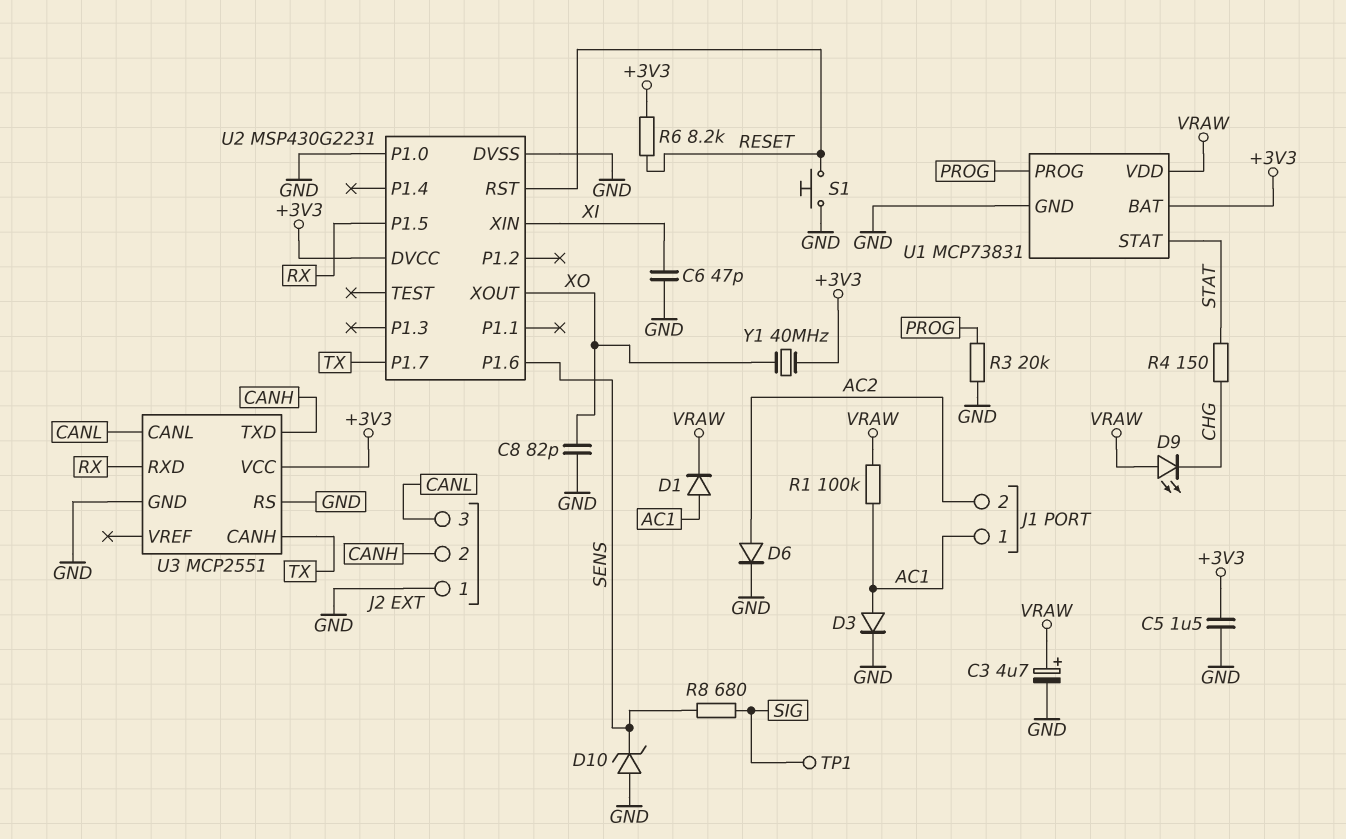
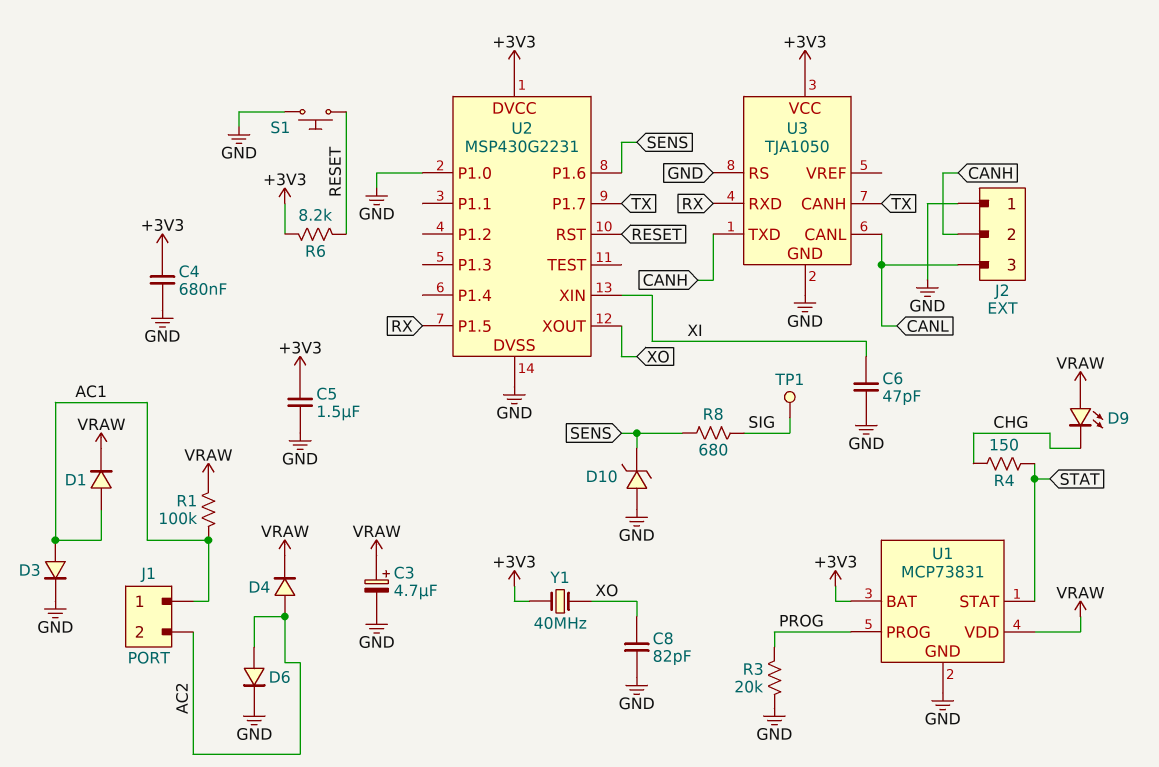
C4: none -> 680nF (+3V3, GND)
D4: none -> diode (A AC2, K VRAW)
U3: MCP2551 -> TJA1050

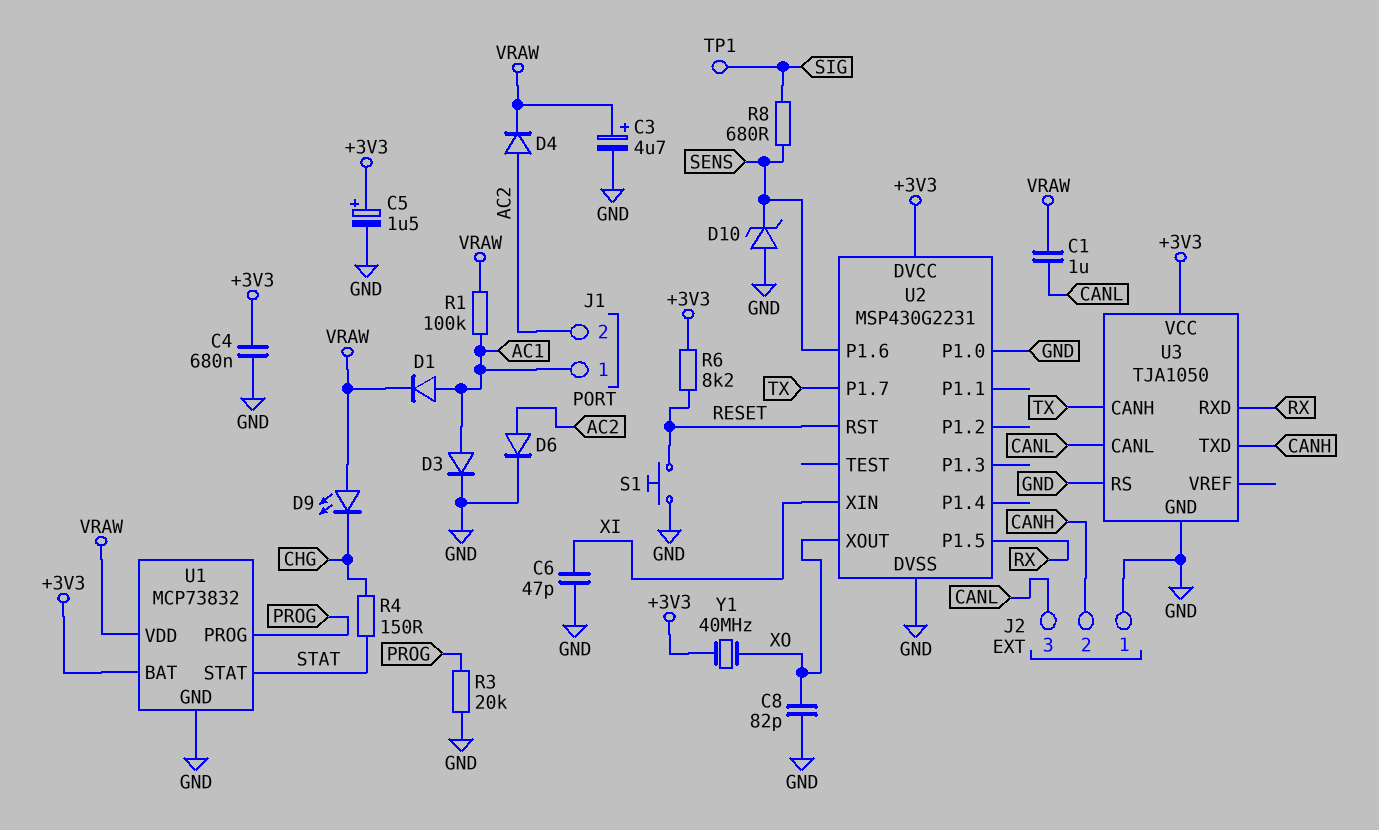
C1: none -> 1uF (CANL, VRAW)
C5: 1.5uF (+3V3, GND) -> 1.5uF (plus +3V3, minus GND)
U1: MCP73831 -> MCP73832

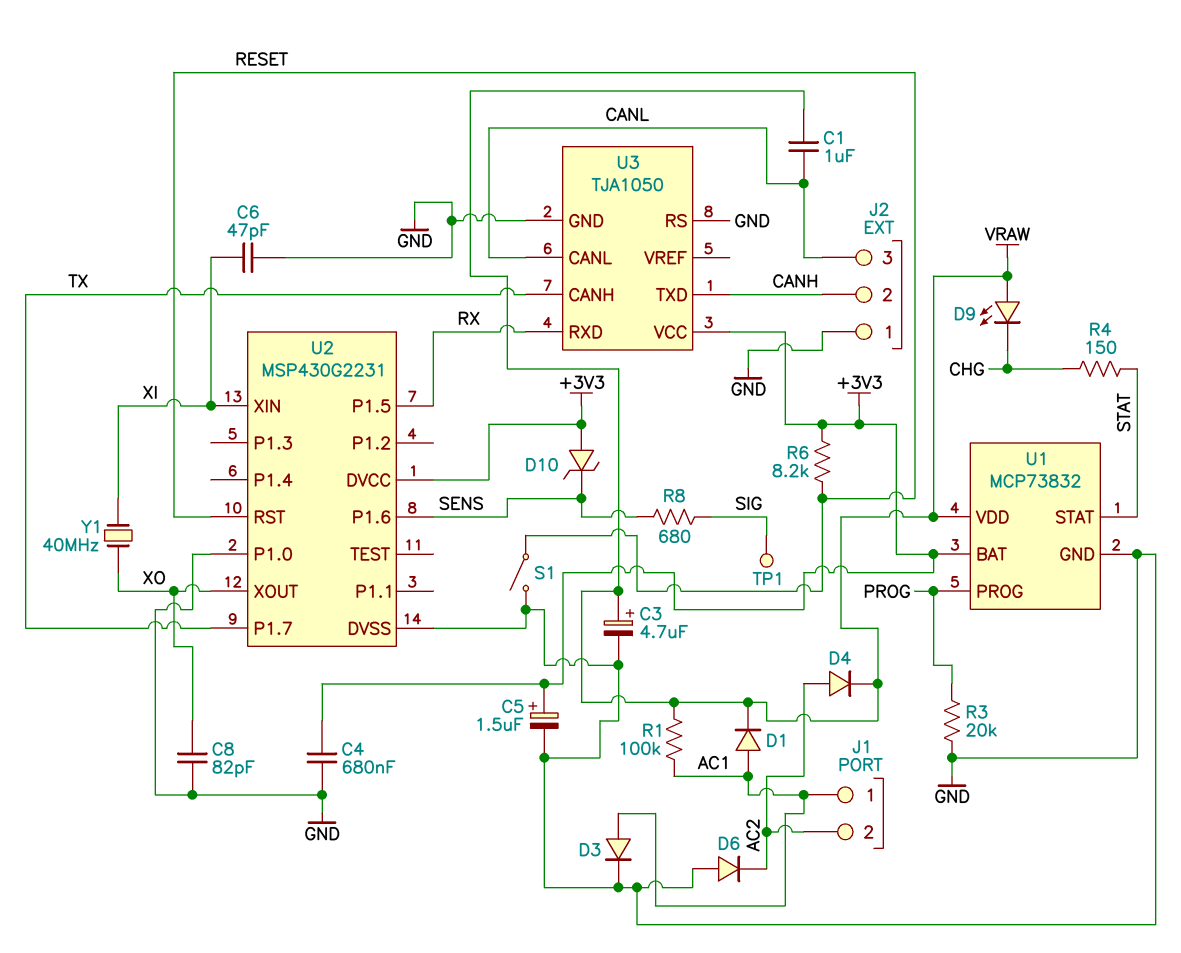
D6: diode (A AC2, K GND) -> diode (A GND, K AC2)
D10: zener (A GND, K SENS) -> zener (A +3V3, K SENS)
S1: button (GND, RESET) -> switch (GND, RESET)
Y1: 40MHz (+3V3, XO) -> 40MHz (XI, XO)

